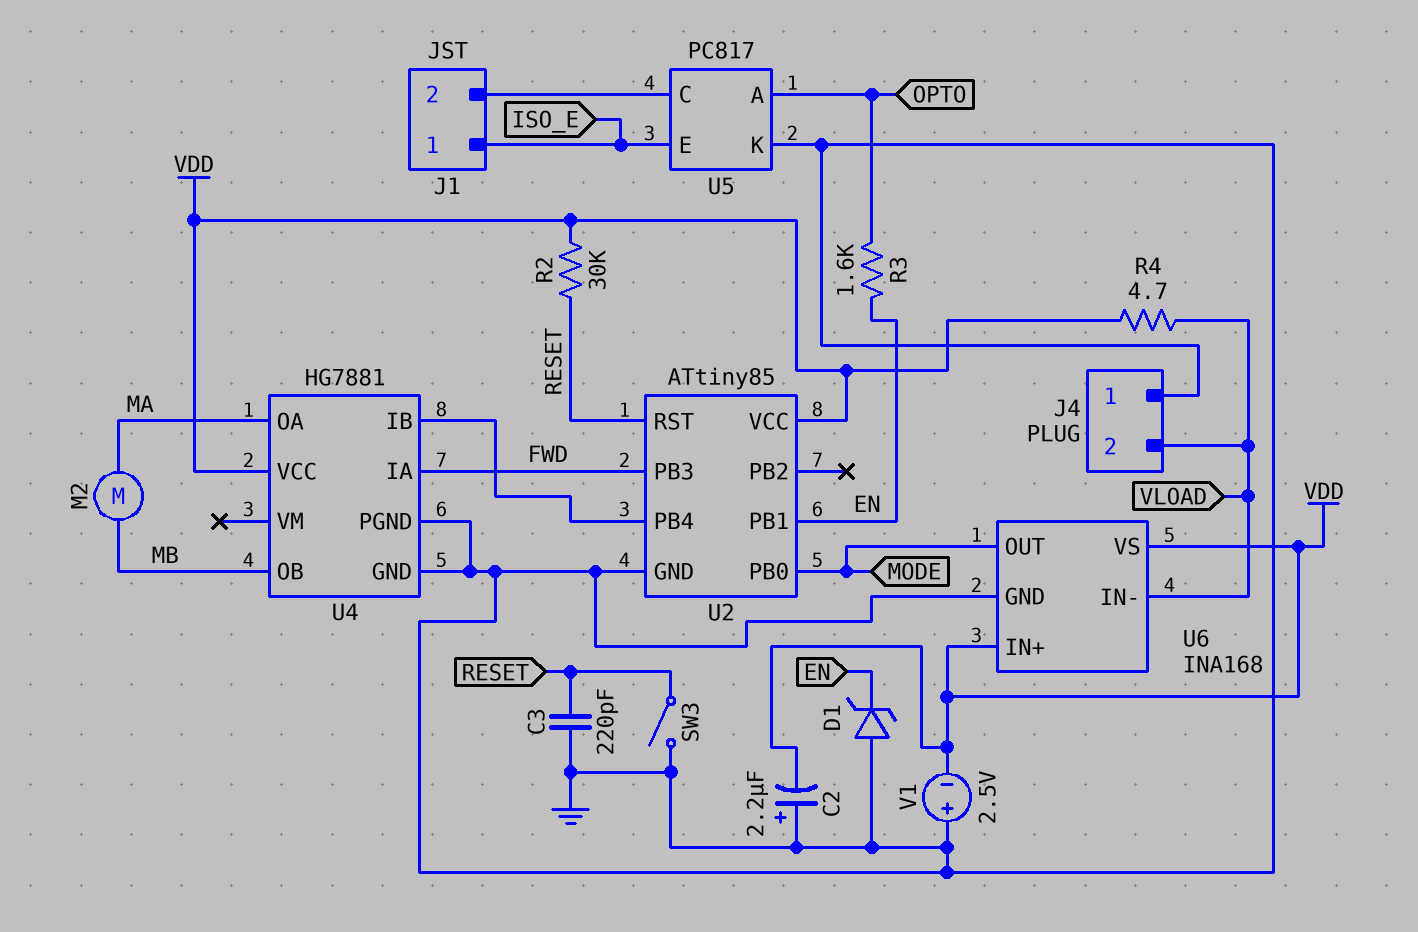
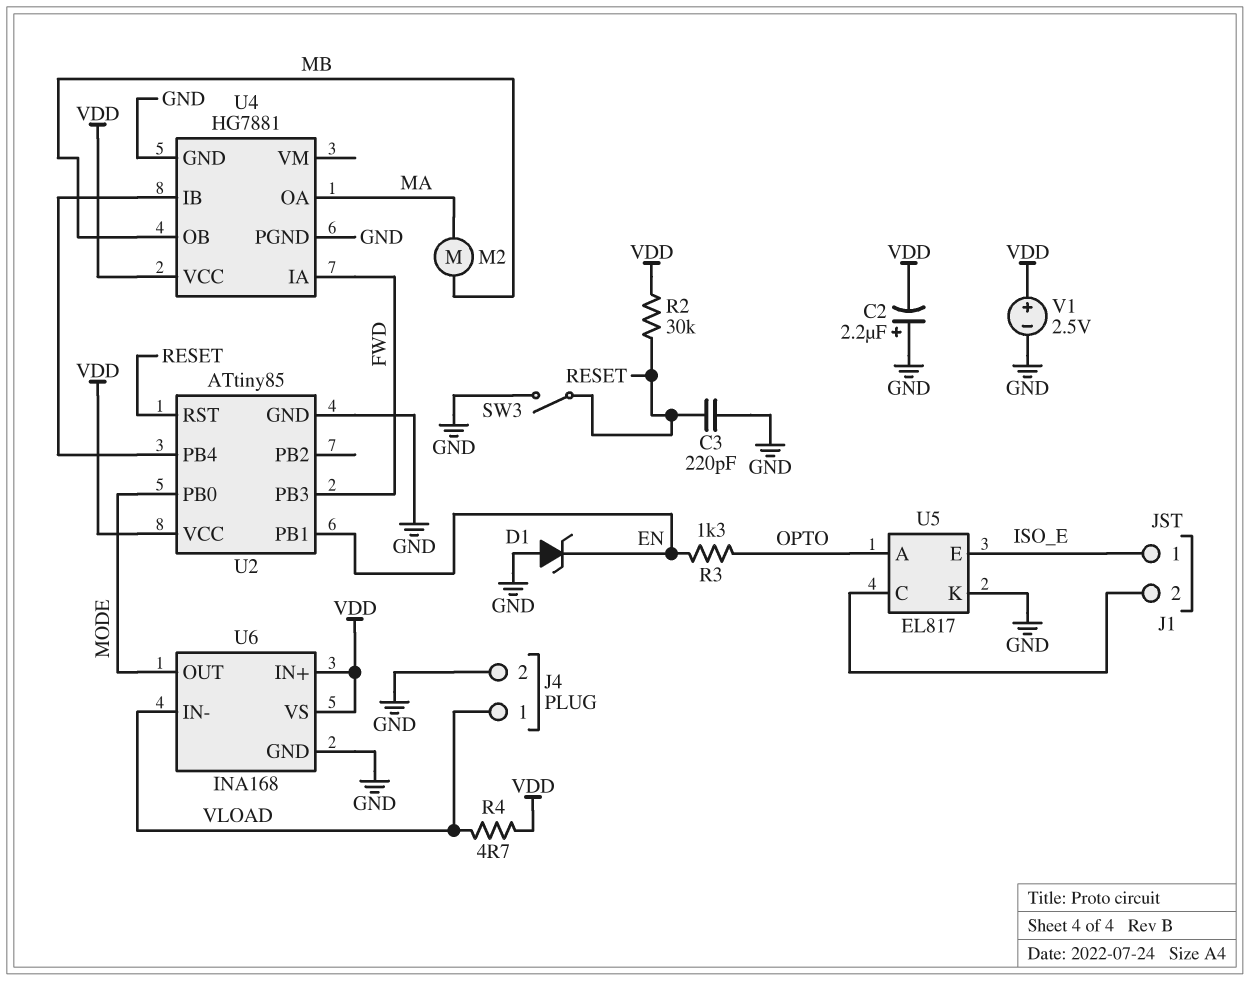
J4 pin 1: GND -> VLOAD
J4 pin 2: VLOAD -> GND
R3: 1.6k (EN, OPTO) -> 1.3k (EN, OPTO)
U5: PC817 -> EL817
V1: 2.5V (plus GND, minus VDD) -> 2.5V (plus VDD, minus GND)

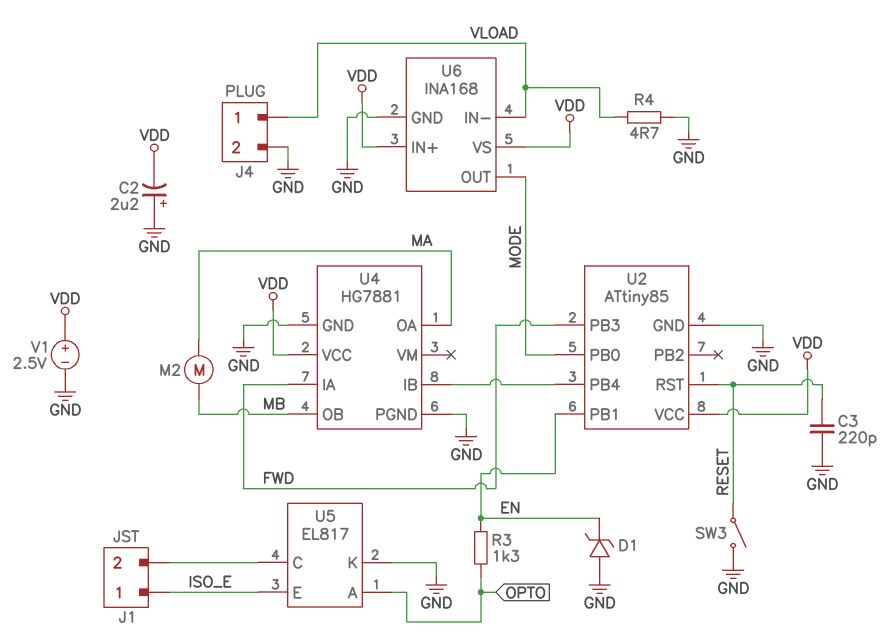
R2: 30k (RESET, VDD) -> none
R4: 4.7 (VDD, VLOAD) -> 4.7 (GND, VLOAD)

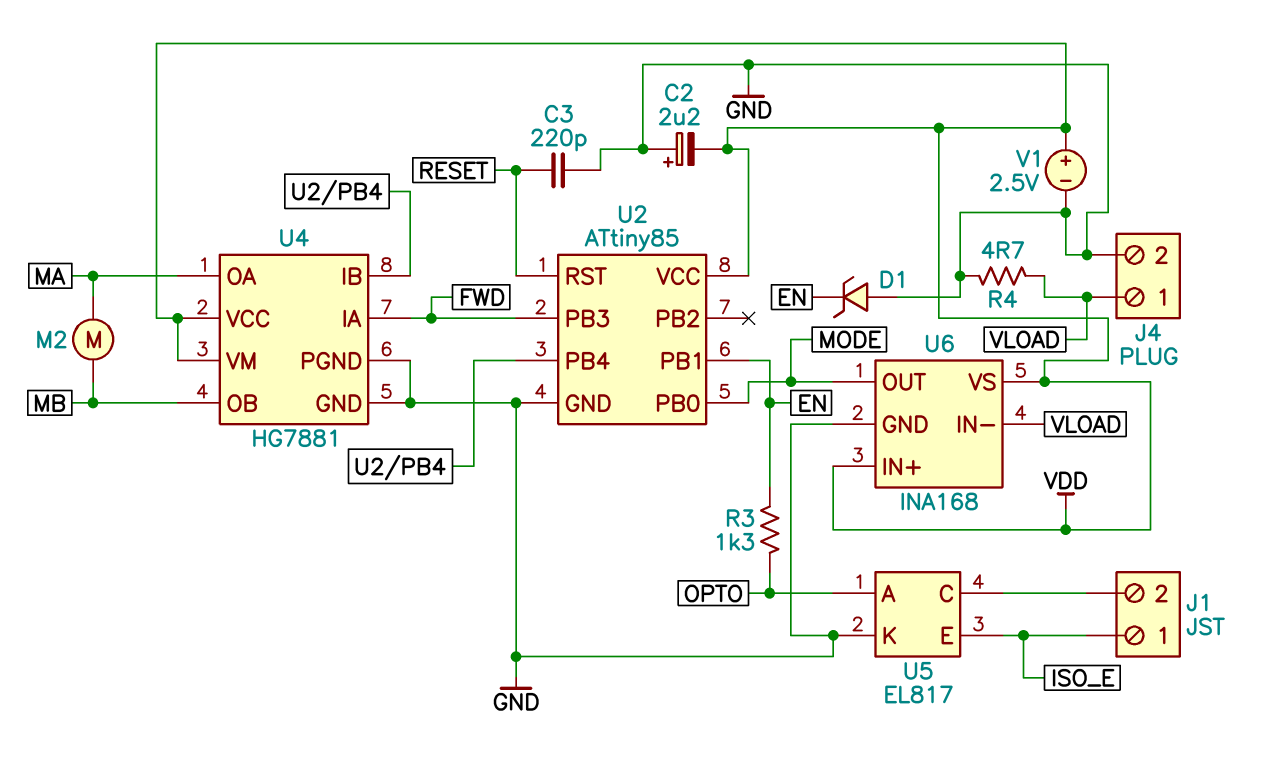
SW3: switch (GND, RESET) -> none
U4 pin VM: none -> VDD

